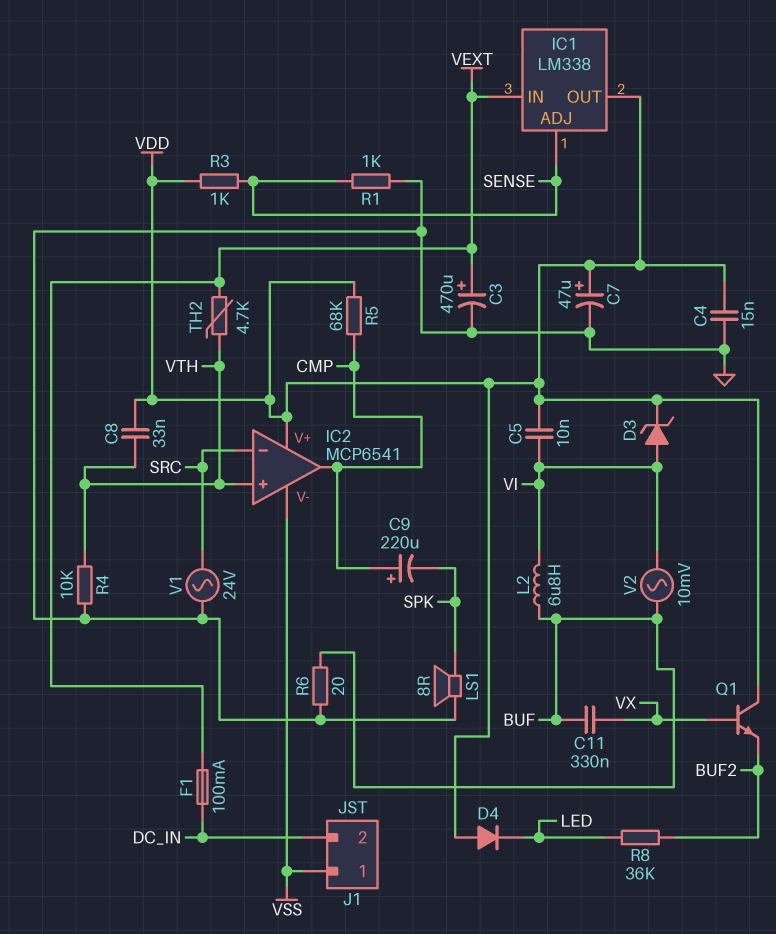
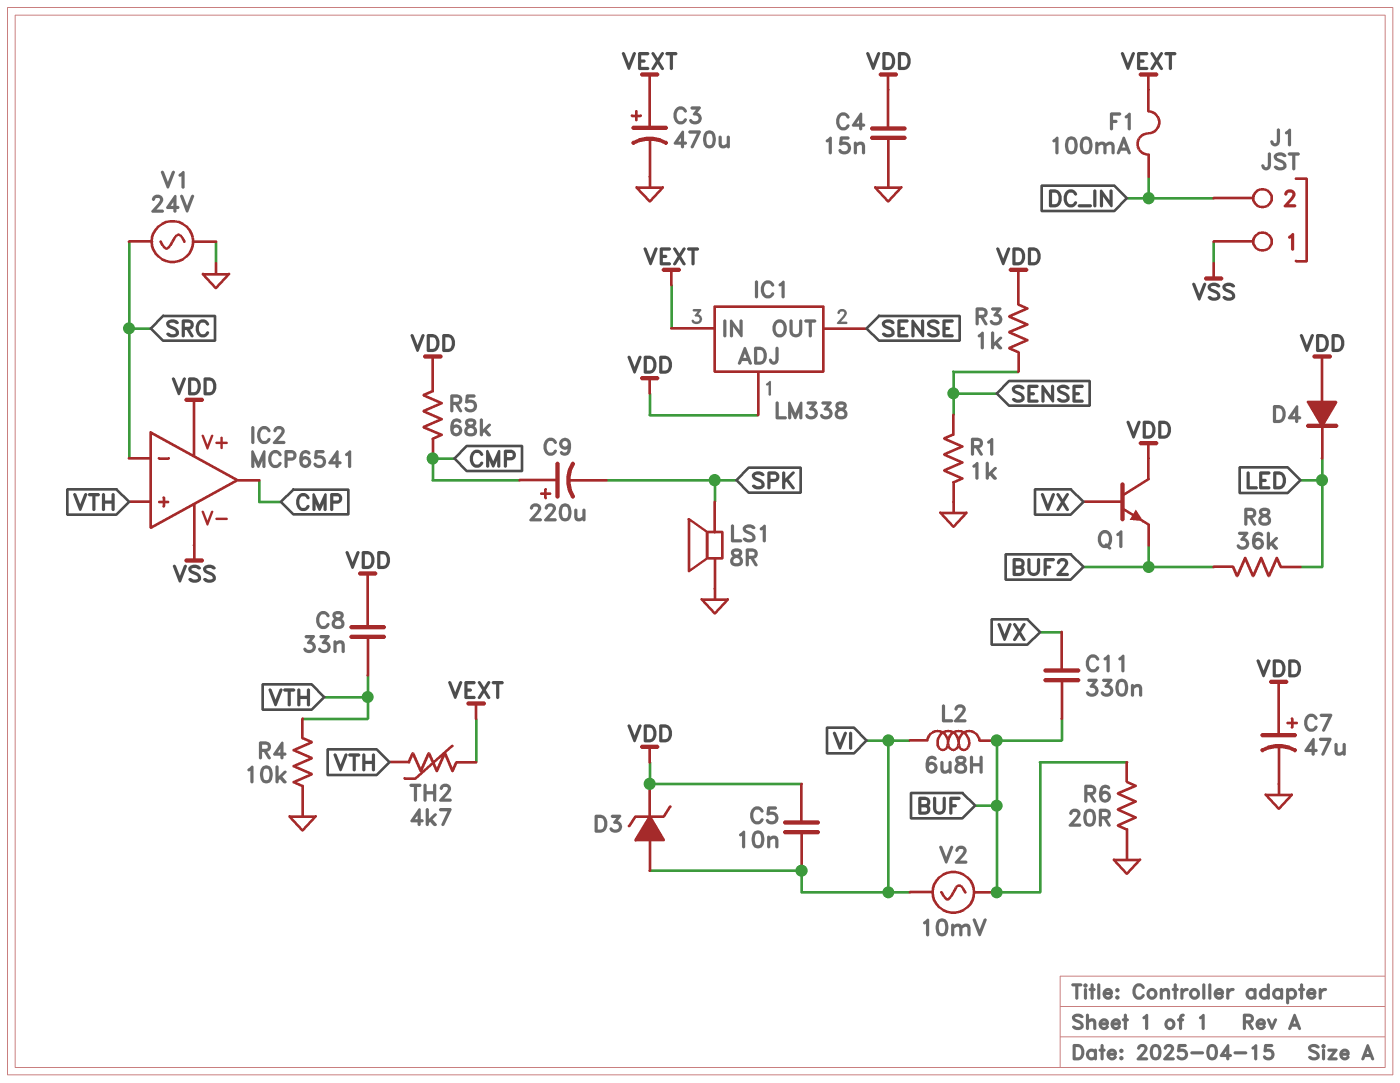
IC1 pin ADJ: SENSE -> VDD
IC1 pin OUT: VDD -> SENSE

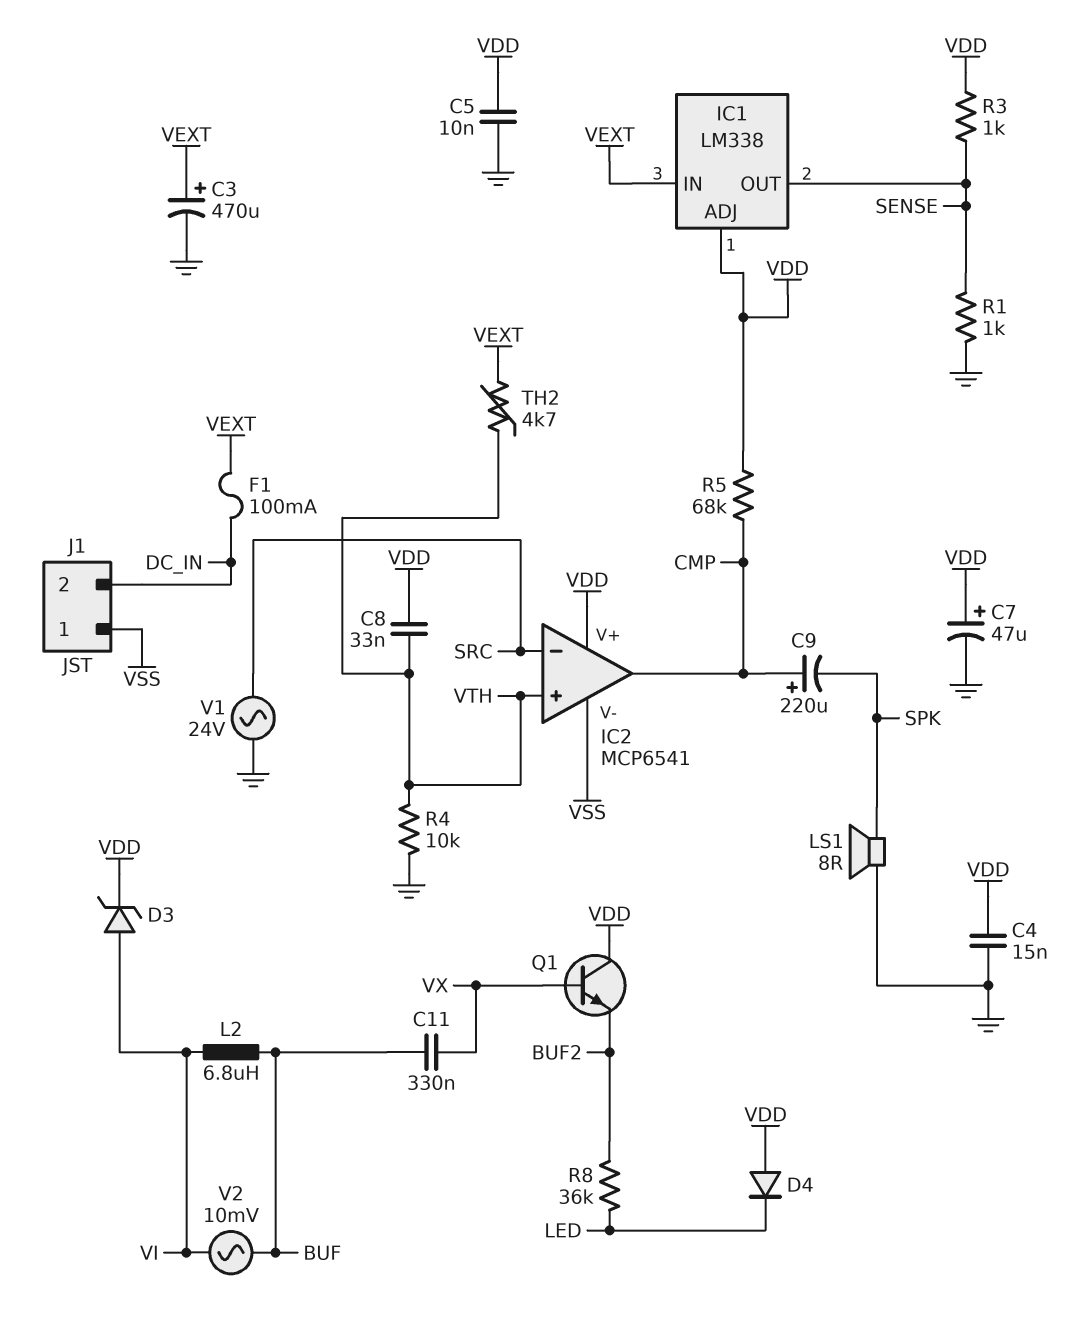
C5: 10nF (VDD, VI) -> 10nF (GND, VDD)
R6: 20 (BUF, GND) -> none

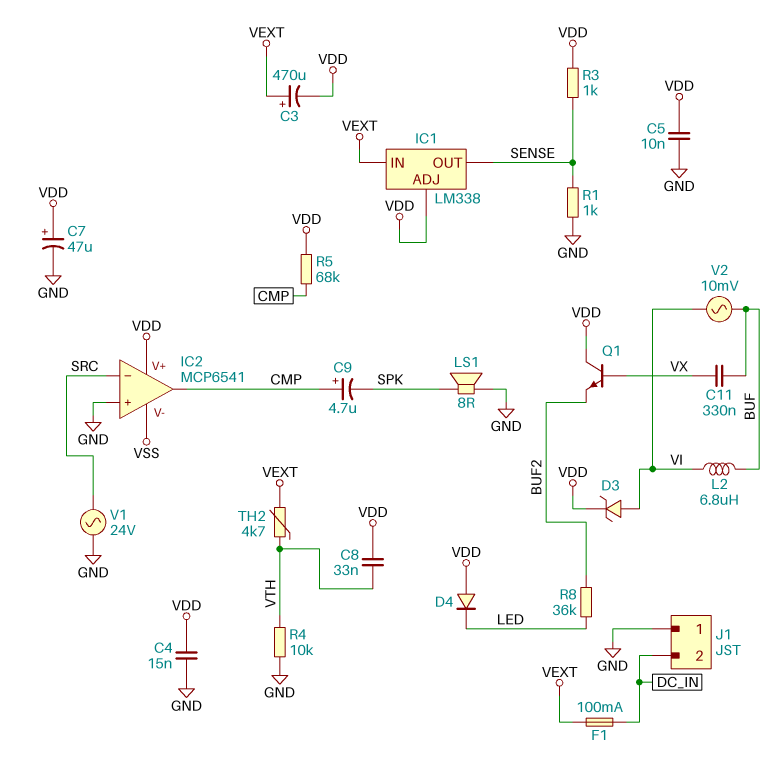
C3: 470uF (plus VEXT, minus GND) -> 470uF (plus VEXT, minus VDD)
C9: 220uF (plus CMP, minus SPK) -> 4.7uF (plus CMP, minus SPK)
IC2 pin in+: VTH -> GND
J1 pin 1: VSS -> GND

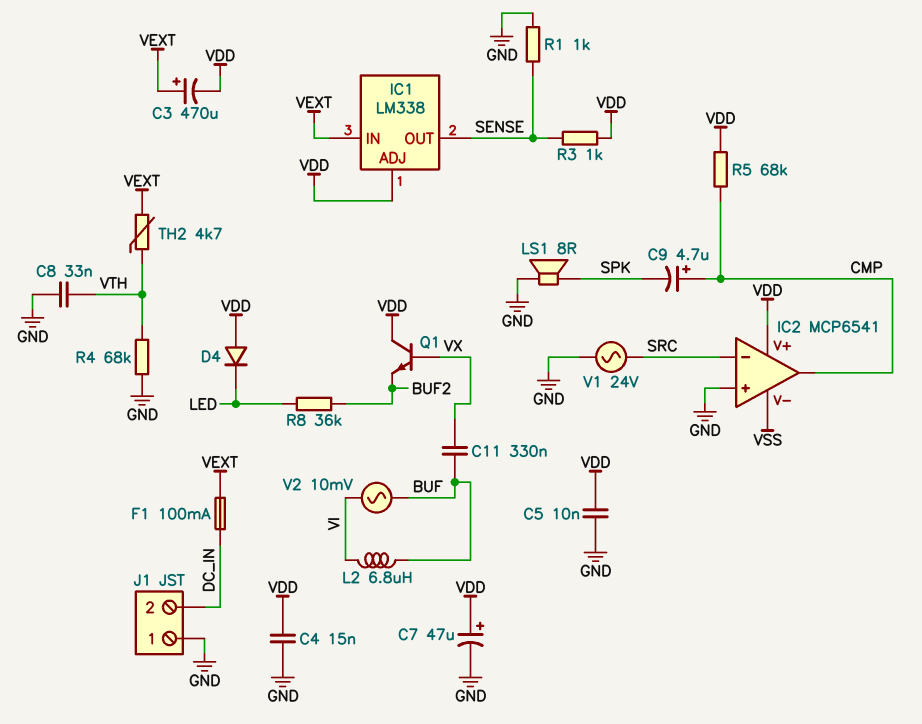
C8: 33nF (VDD, VTH) -> 33nF (GND, VTH)
D3: zener (A VI, K VDD) -> none
R4: 10k (GND, VTH) -> 68k (GND, VTH)

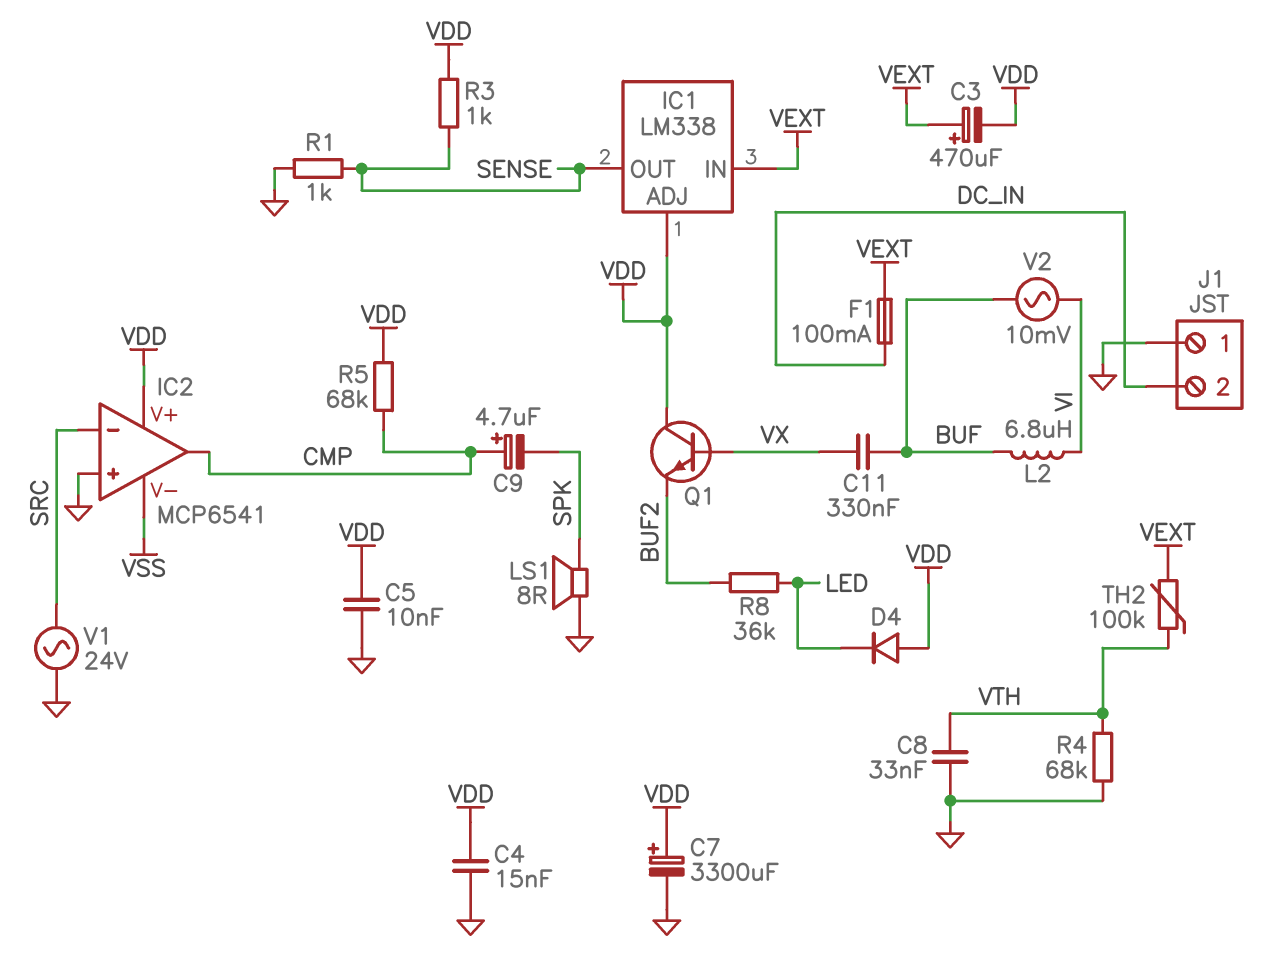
C7: 47uF (plus VDD, minus GND) -> 3300uF (plus VDD, minus GND)
TH2: 4.7k (VEXT, VTH) -> 100k (VEXT, VTH)

